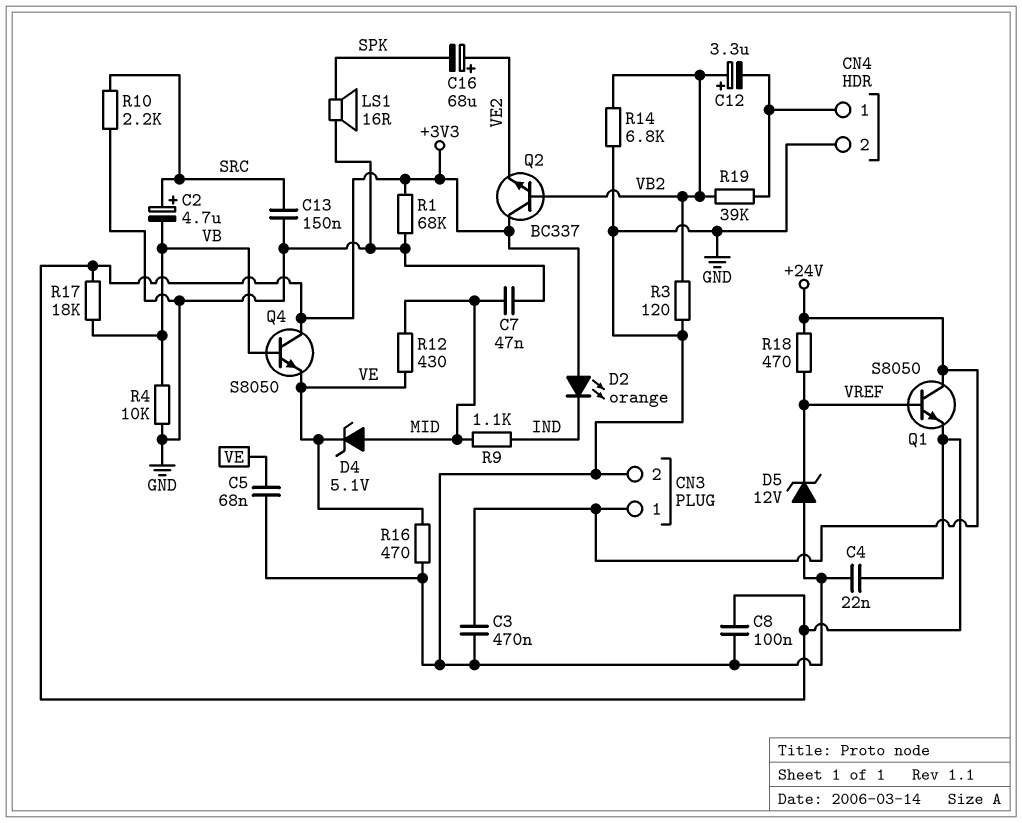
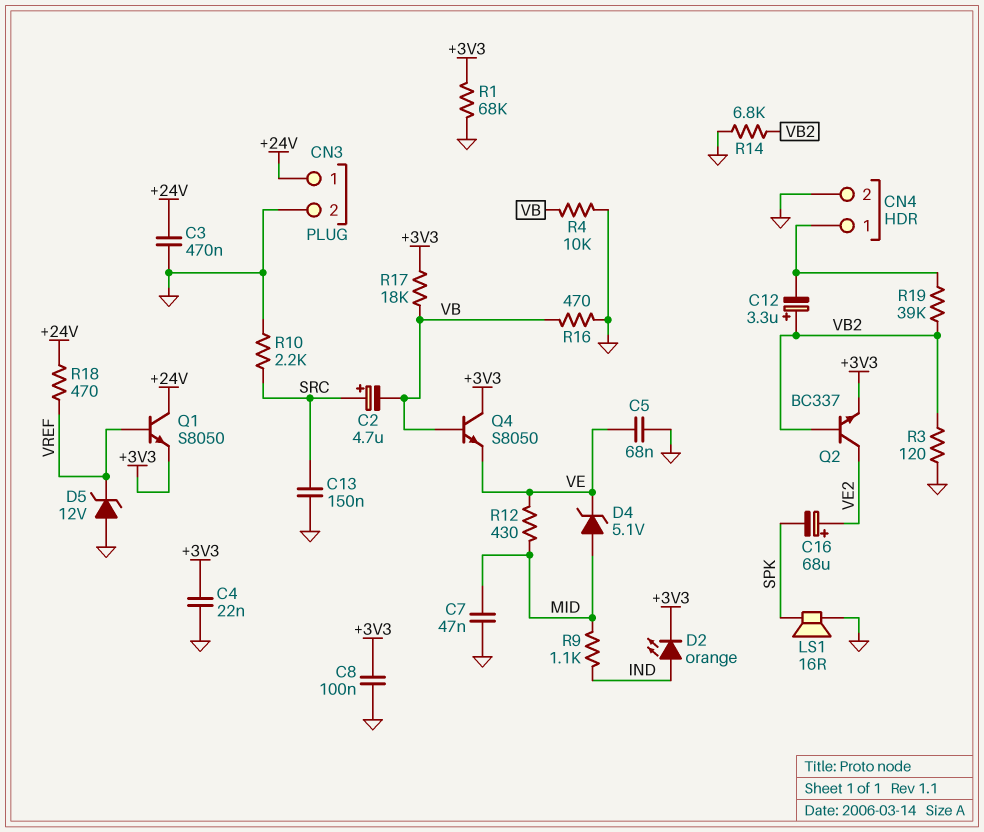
D2: LED orange (A +3V3, K IND) -> LED orange (A IND, K +3V3)
Q2: NPN BC337 (B VB2, C +3V3, E VE2) -> NPN BC337 (B VB2, C VE2, E +3V3)
R16: 470 (GND, VE) -> 470 (GND, VB)

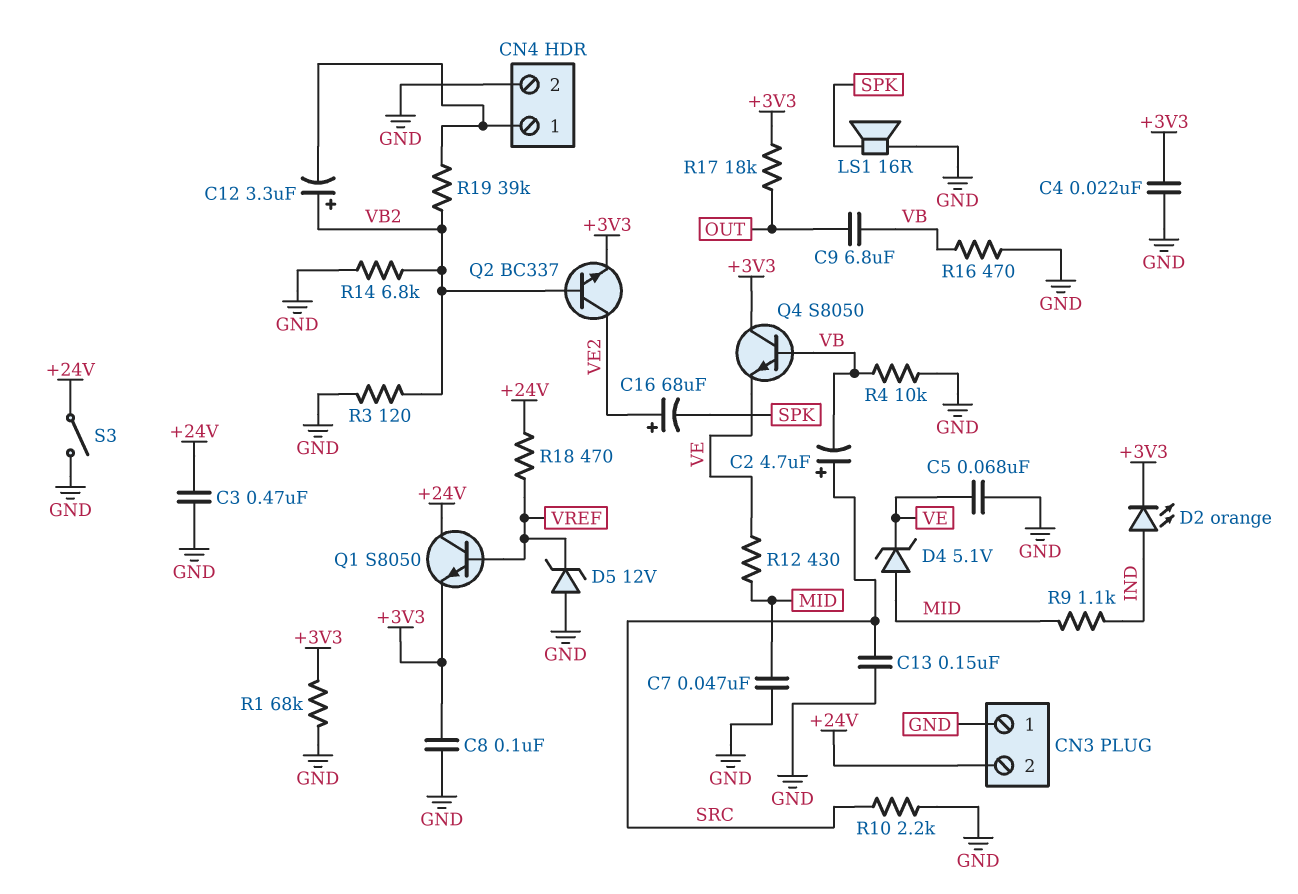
C9: none -> 6.8uF (OUT, VB)
CN3 pin 1: +24V -> GND
CN3 pin 2: GND -> +24V
R17: 18k (+3V3, VB) -> 18k (+3V3, OUT)
S3: none -> switch (+24V, GND)

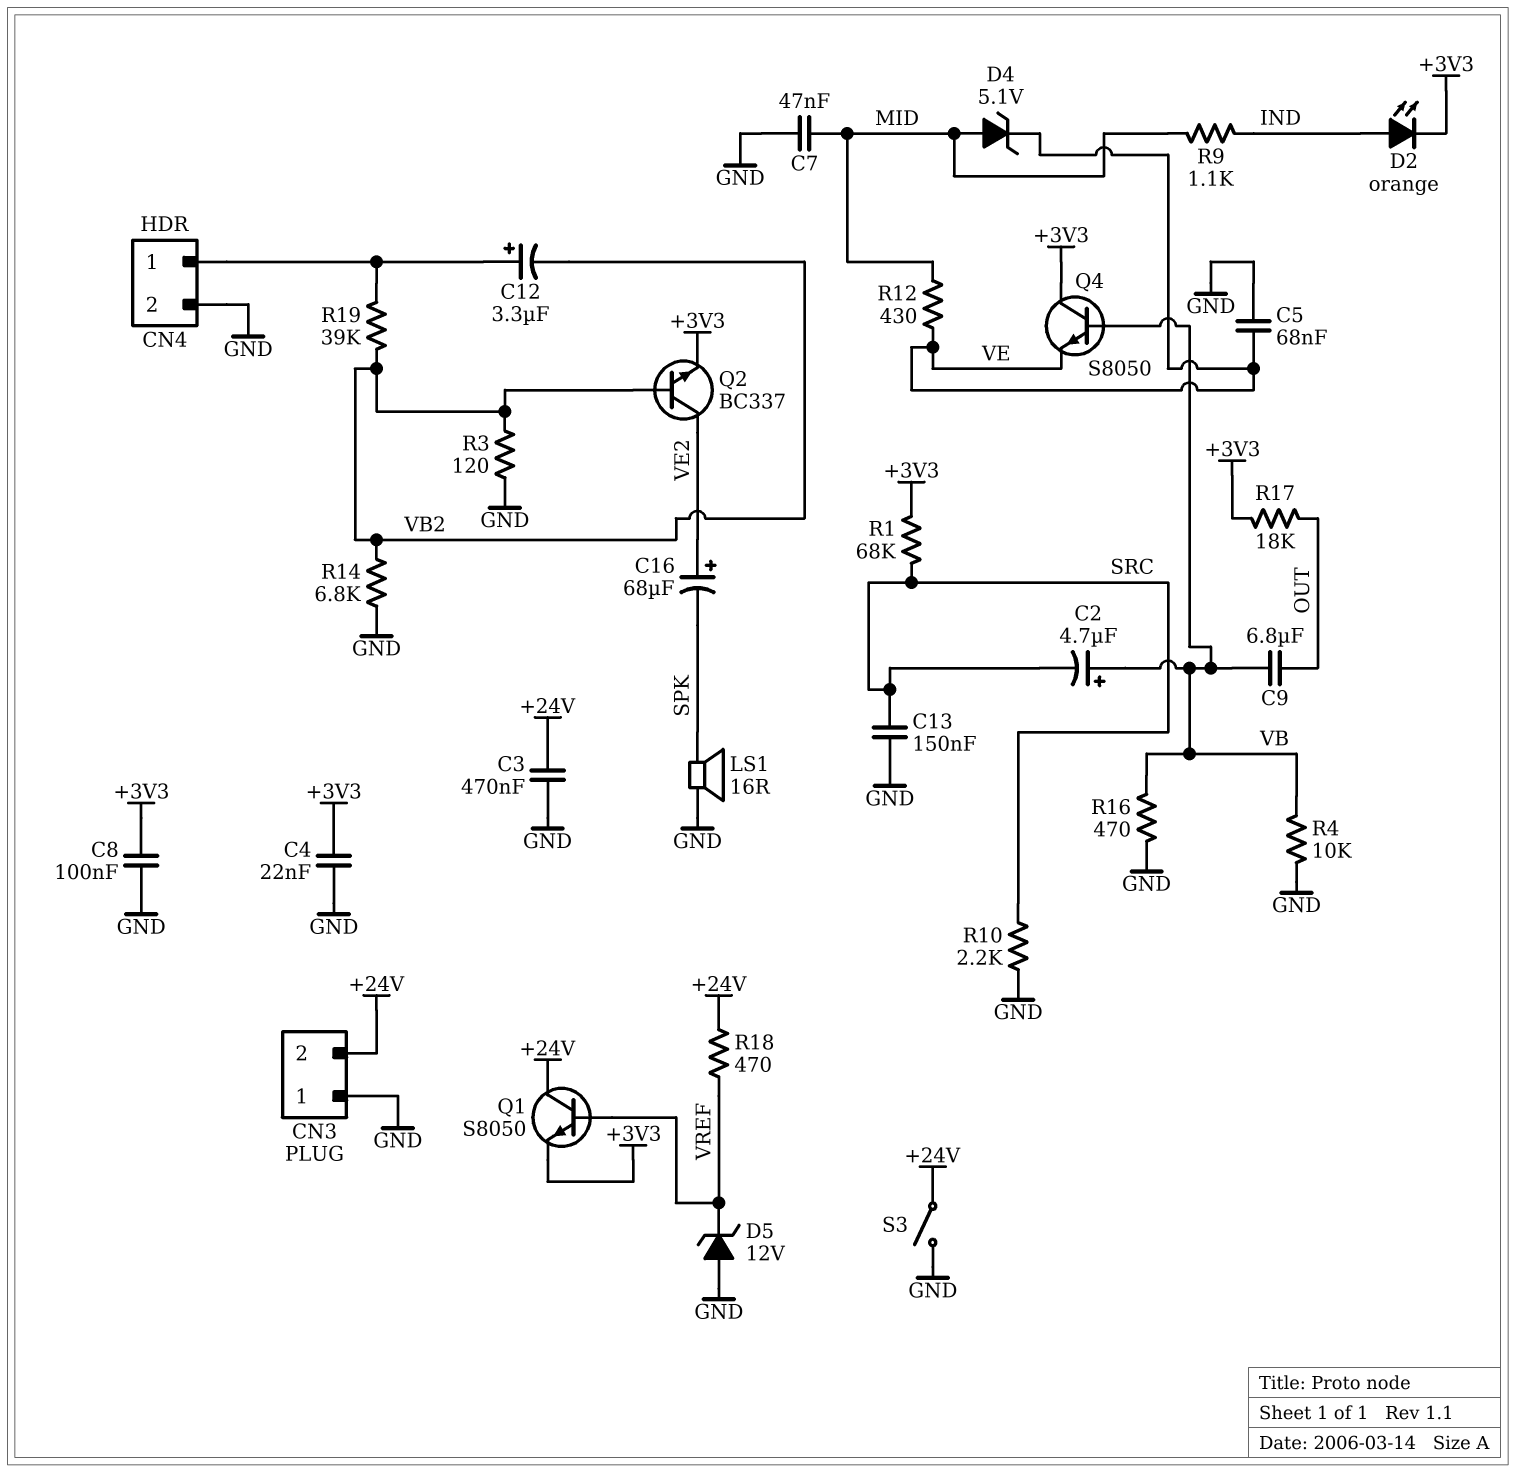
C2: 4.7uF (plus SRC, minus VB) -> 4.7uF (plus VB, minus SRC)
C12: 3.3uF (plus VB2, minus CN4/1) -> 3.3uF (plus CN4/1, minus VB2)
R1: 68k (+3V3, GND) -> 68k (+3V3, SRC)

